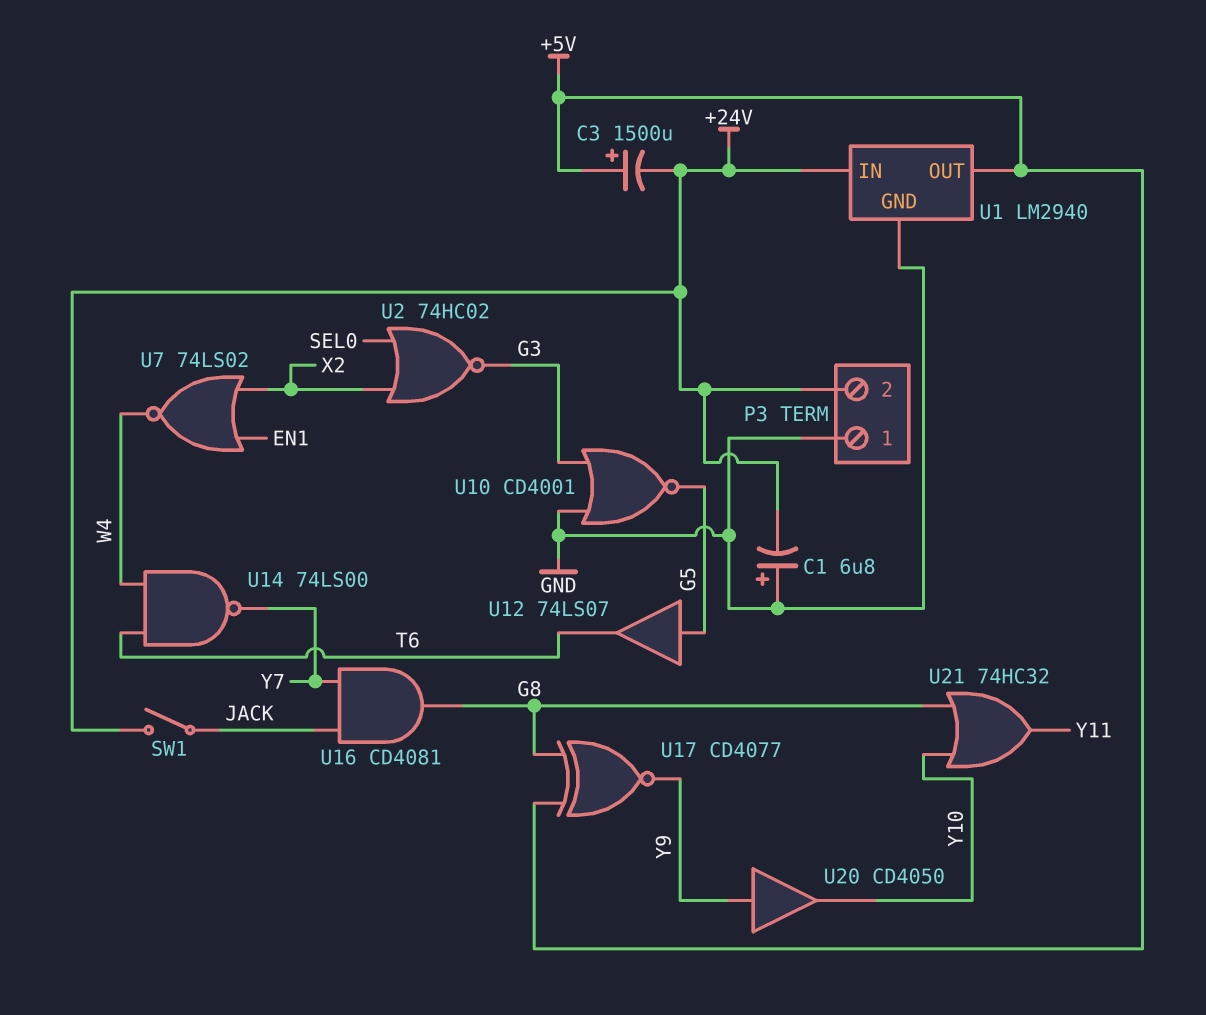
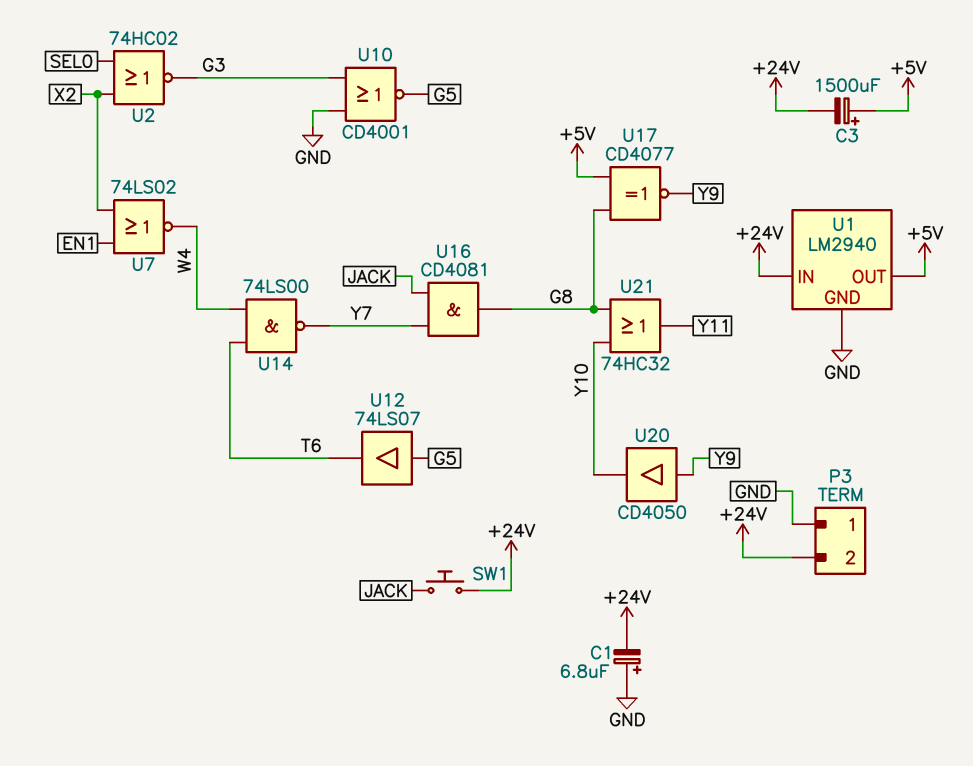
SW1: switch (+24V, JACK) -> button (+24V, JACK)

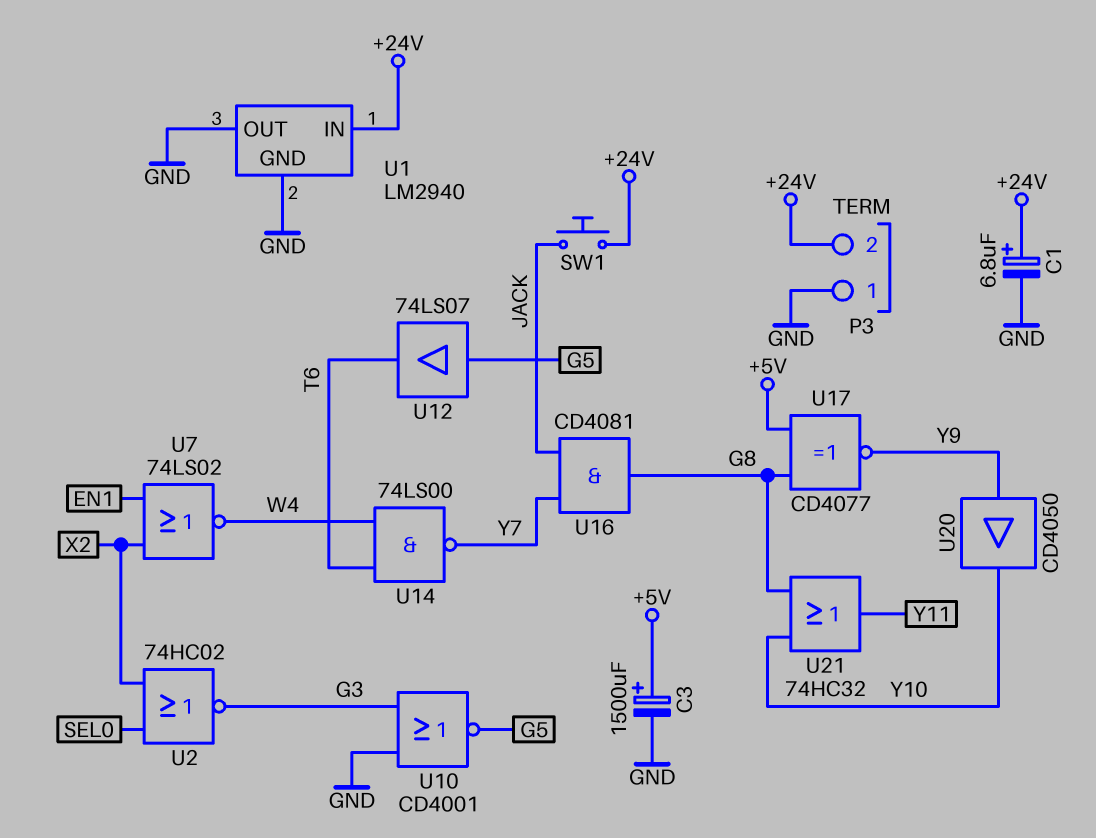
C1: 6.8uF (plus GND, minus +24V) -> 6.8uF (plus +24V, minus GND)
C3: 1500uF (plus +5V, minus +24V) -> 1500uF (plus +5V, minus GND)
U1 pin OUT: +5V -> GND

